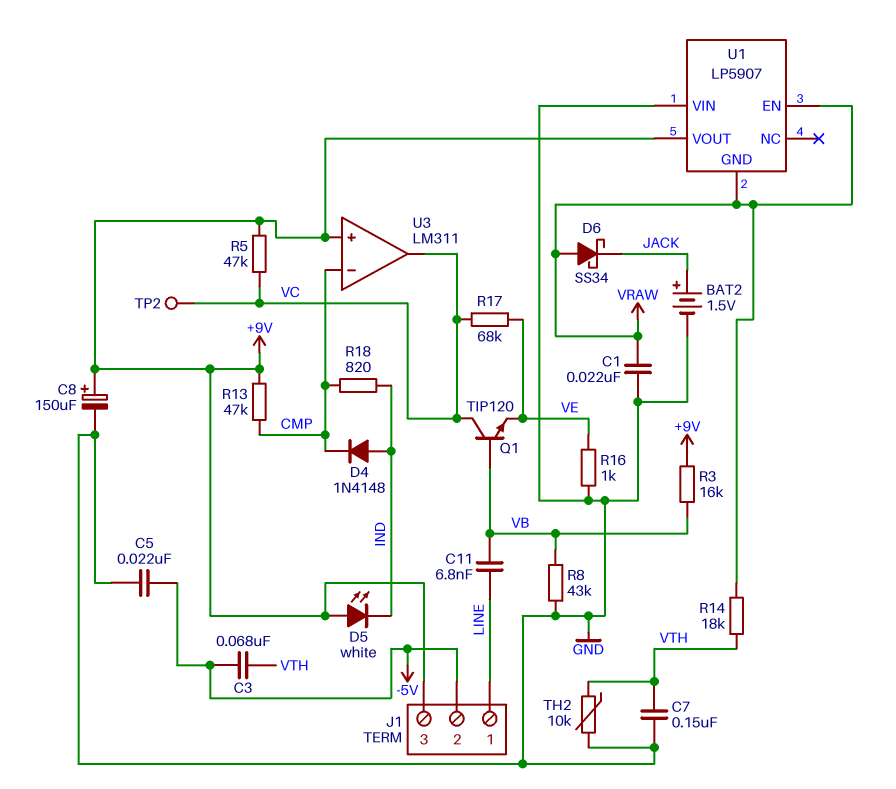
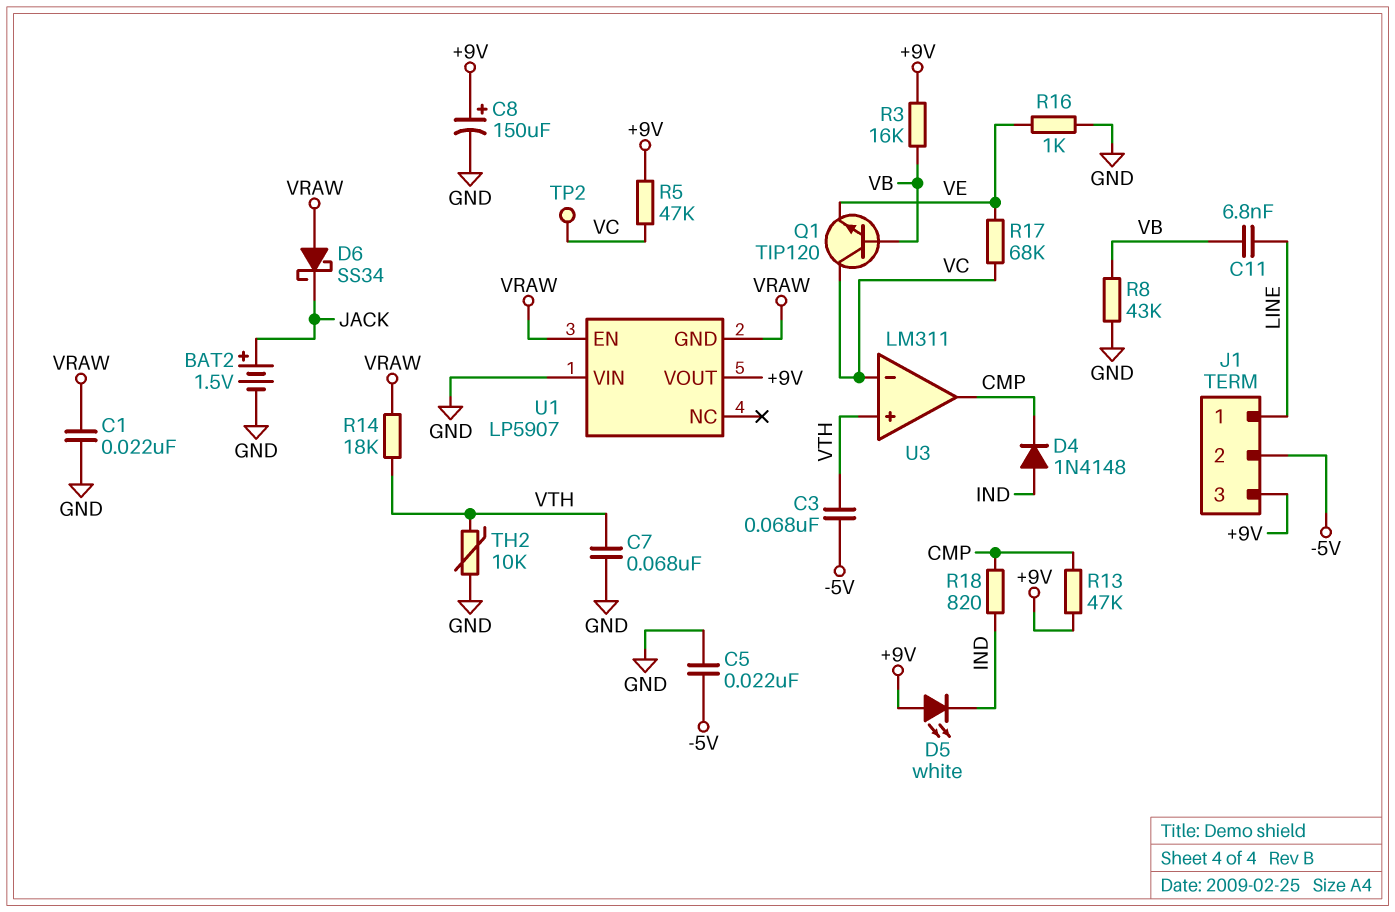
C7: 150nF (GND, VTH) -> 68nF (GND, VTH)
U3 pin in+: +9V -> VTH
U3 pin in-: CMP -> VC
U3 pin out: VC -> CMP

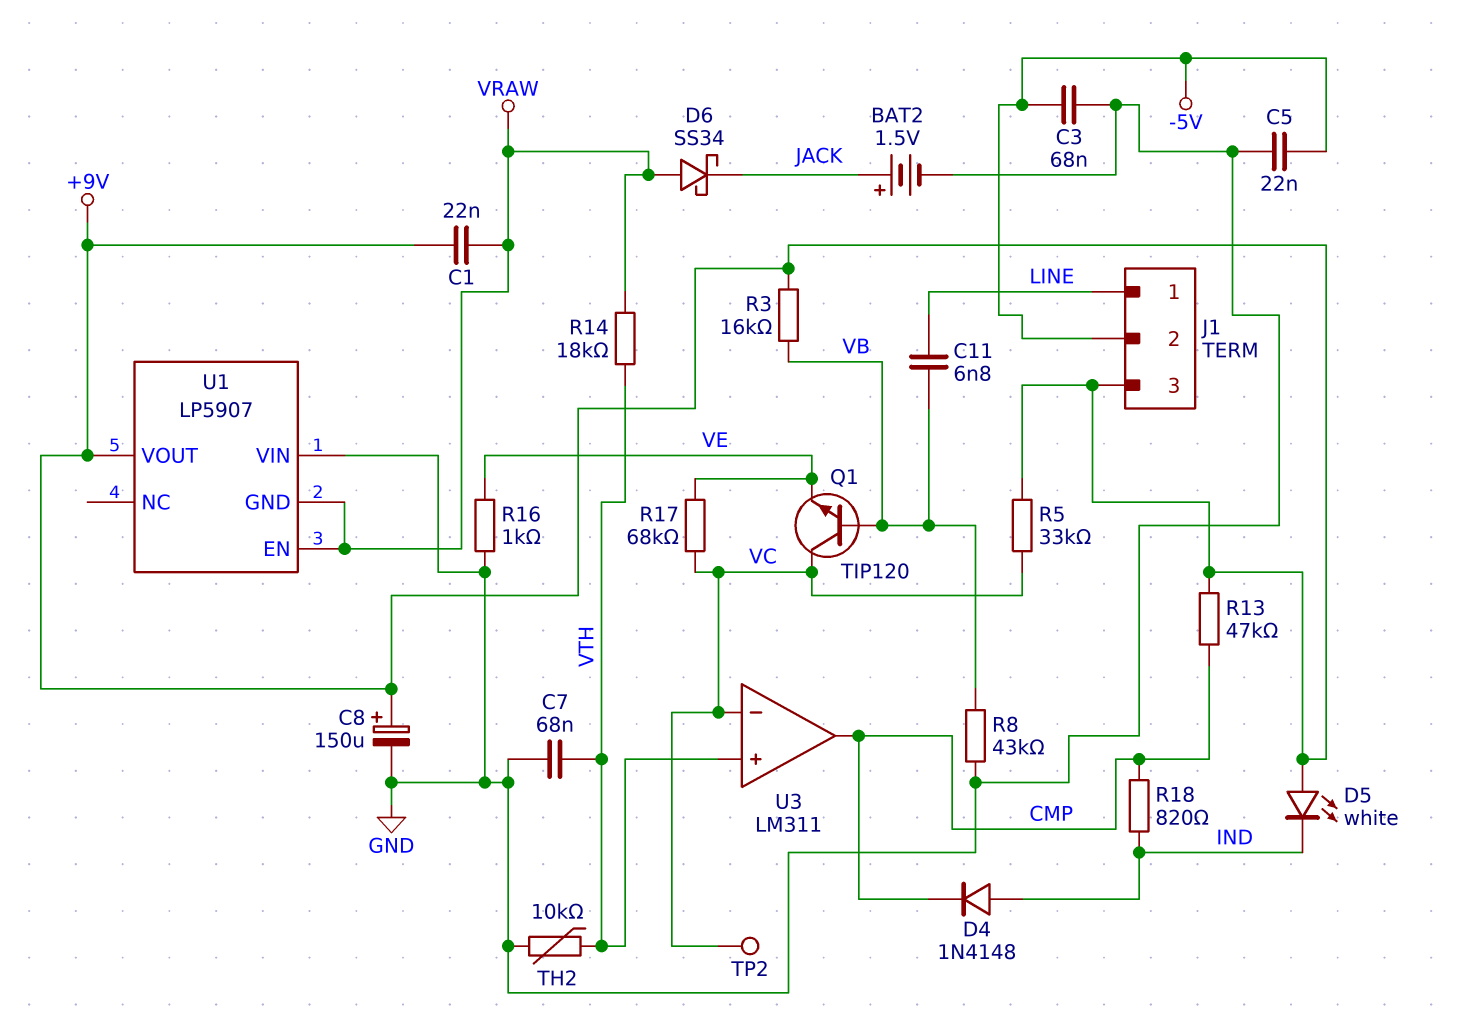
C1: 22nF (GND, VRAW) -> 22nF (+9V, VRAW)
C3: 68nF (-5V, VTH) -> 68nF (-5V, GND)
R5: 47k (+9V, VC) -> 33k (+9V, VC)

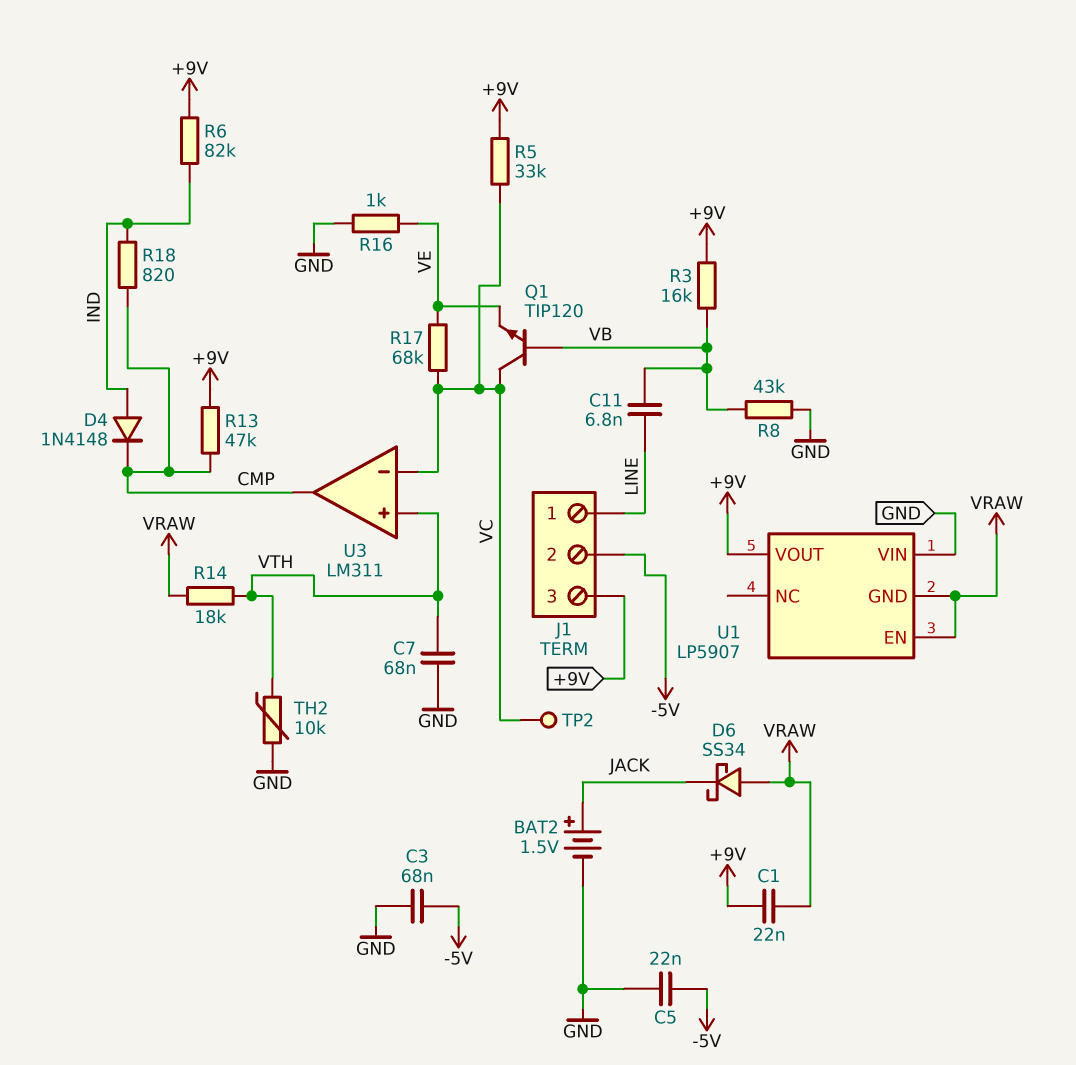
C8: 150uF (plus +9V, minus GND) -> none
D5: LED white (A +9V, K IND) -> none
R6: none -> 82k (+9V, IND)

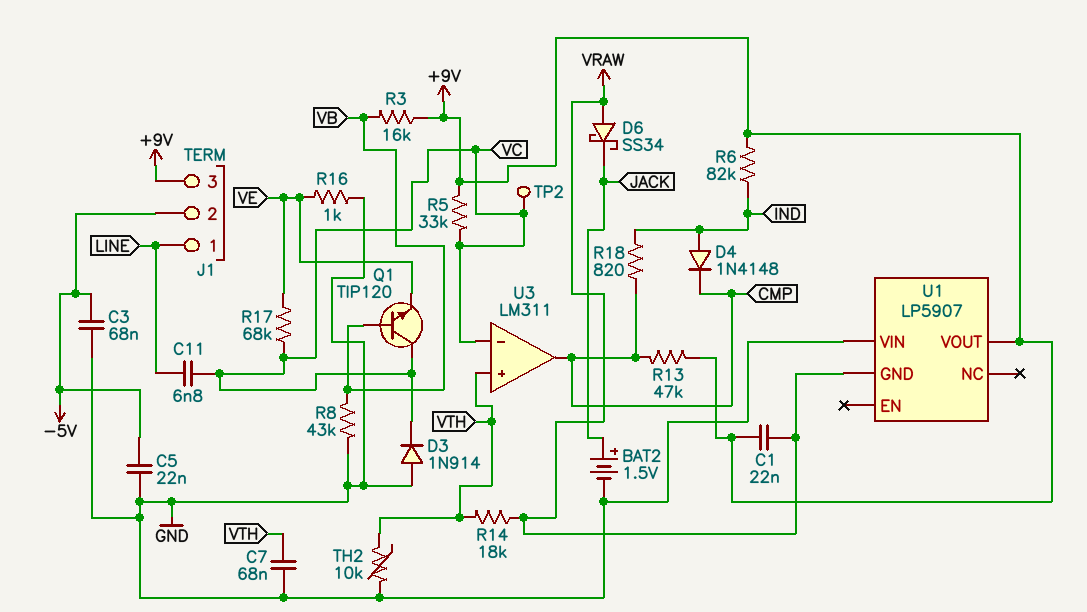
C11: 6.8nF (LINE, VB) -> 6.8nF (LINE, VC)
D3: none -> diode 1N914 (A GND, K VC)
U1 pin EN: VRAW -> none

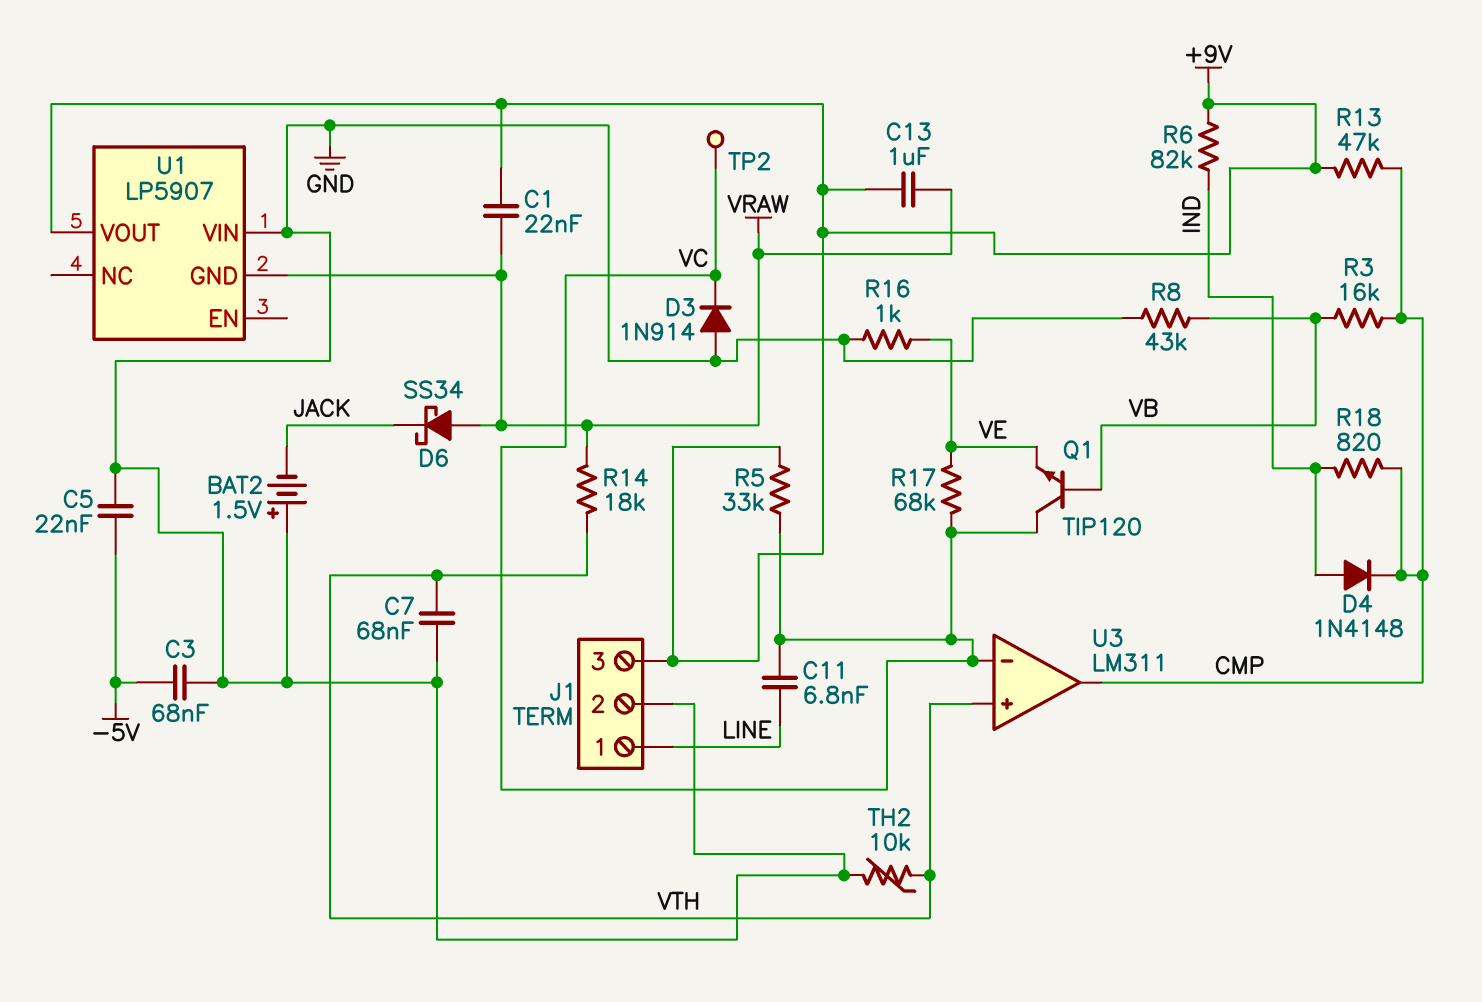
BAT2: 1.5V (plus JACK, minus GND) -> 1.5V (plus GND, minus JACK)
C13: none -> 1uF (+9V, VRAW)
J1 pin 2: -5V -> GND
R3: 16k (+9V, VB) -> 16k (CMP, VB)

